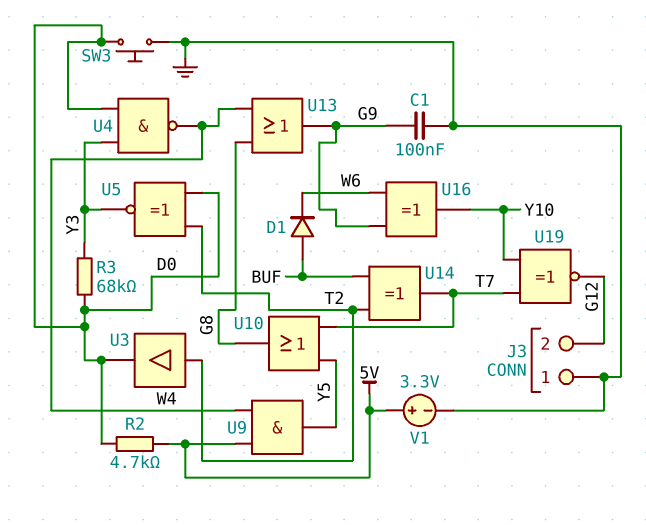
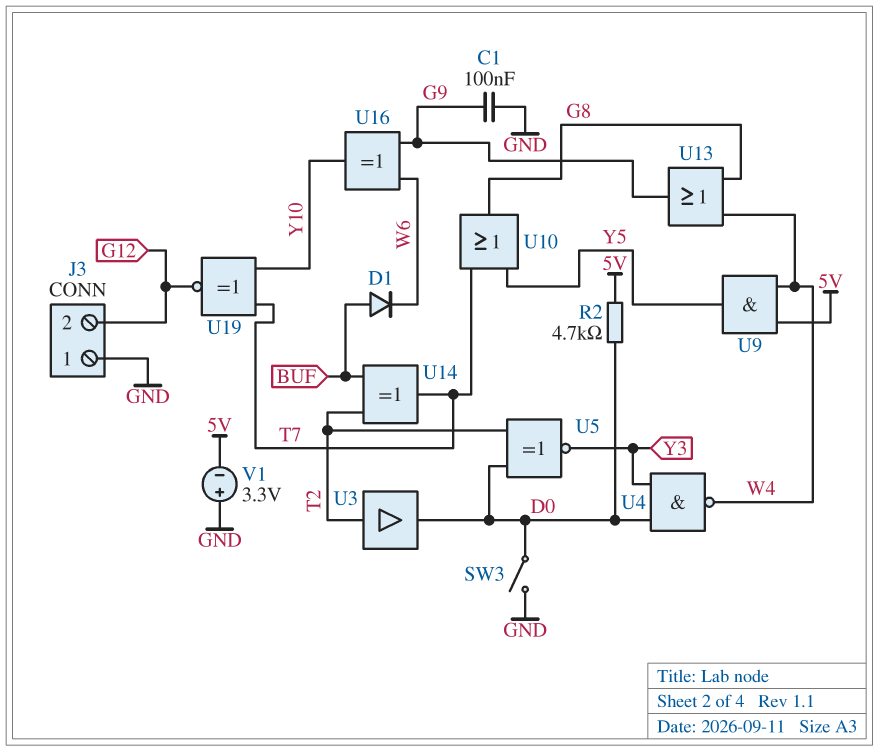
R3: 68k (D0, Y3) -> none
SW3: button (D0, GND) -> switch (D0, GND)
V1: 3.3V (plus 5V, minus GND) -> 3.3V (plus GND, minus 5V)

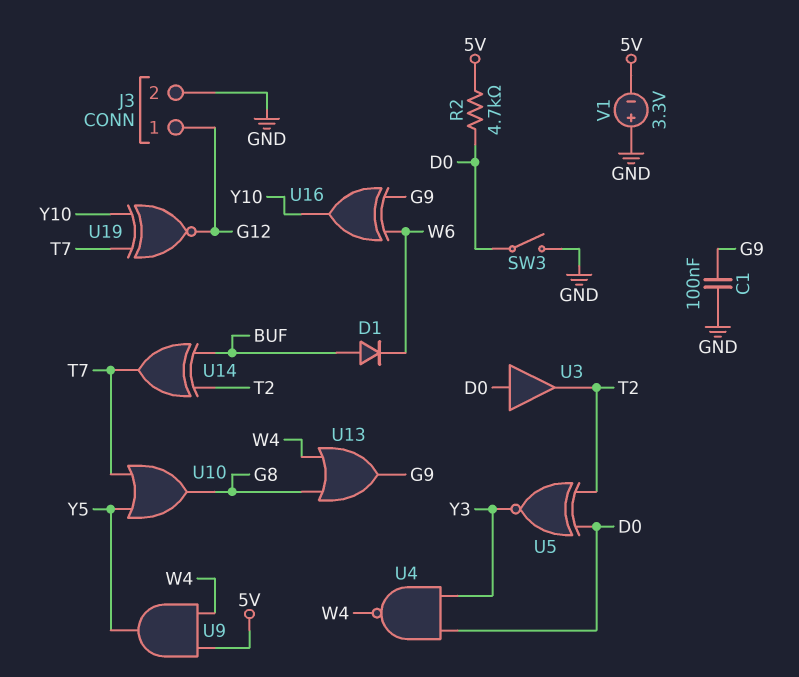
J3 pin 1: GND -> G12
J3 pin 2: G12 -> GND
U3: buffer (in T2, out D0) -> buffer (in D0, out T2)

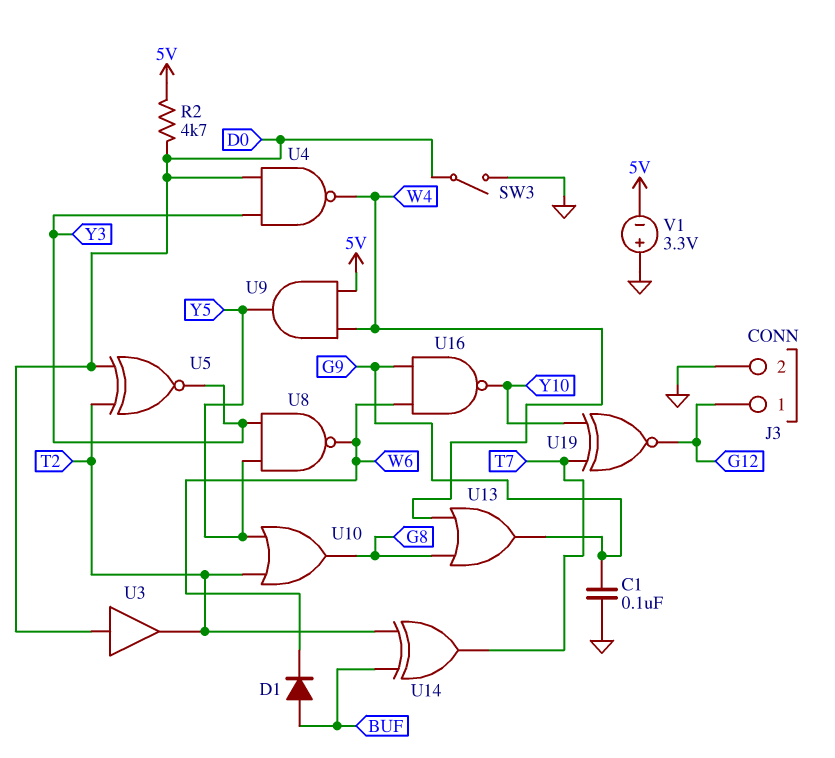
U8: none -> NAND (in Y3, in Y5, out W6)
U10: OR (in T7, in Y5, out G8) -> OR (in T2, in Y5, out G8)
U16: XOR (in G9, in W6, out Y10) -> NAND (in G9, in W6, out Y10)

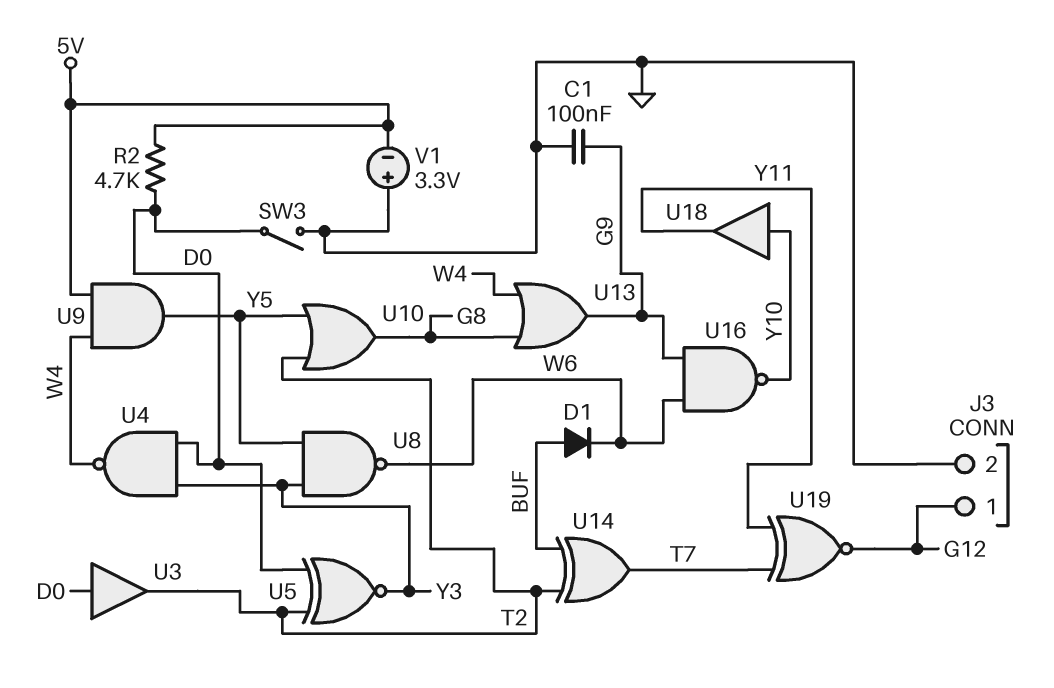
U18: none -> buffer (in Y10, out Y11)
U19: XNOR (in T7, in Y10, out G12) -> XNOR (in T7, in Y11, out G12)

